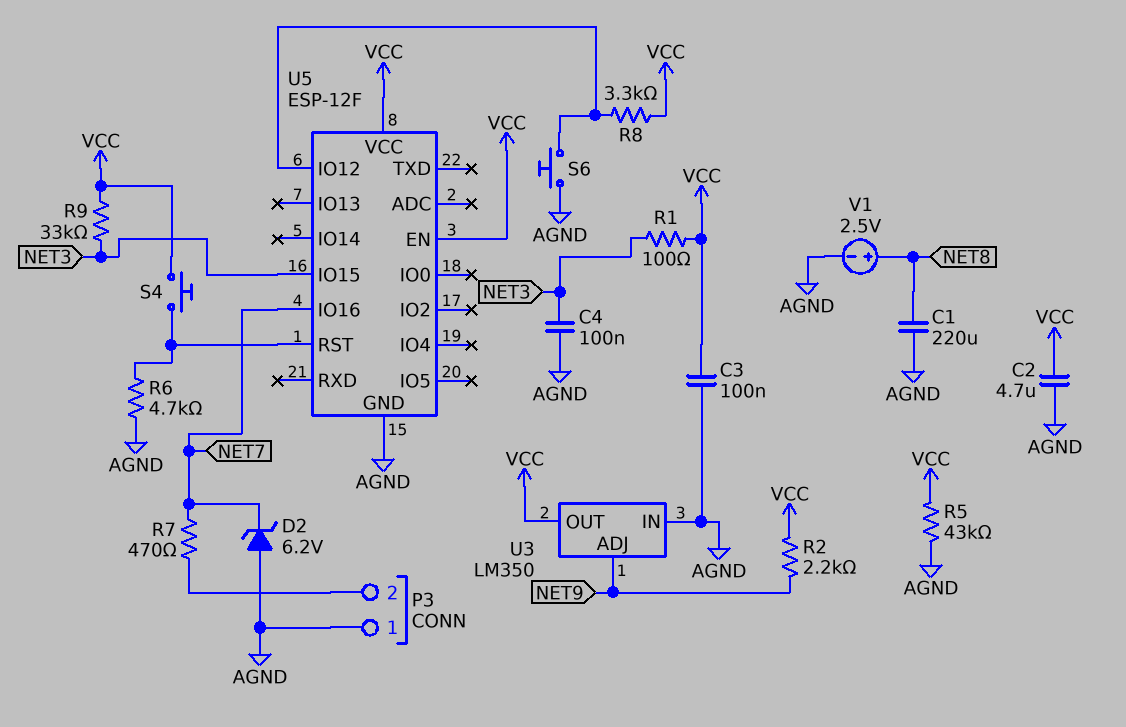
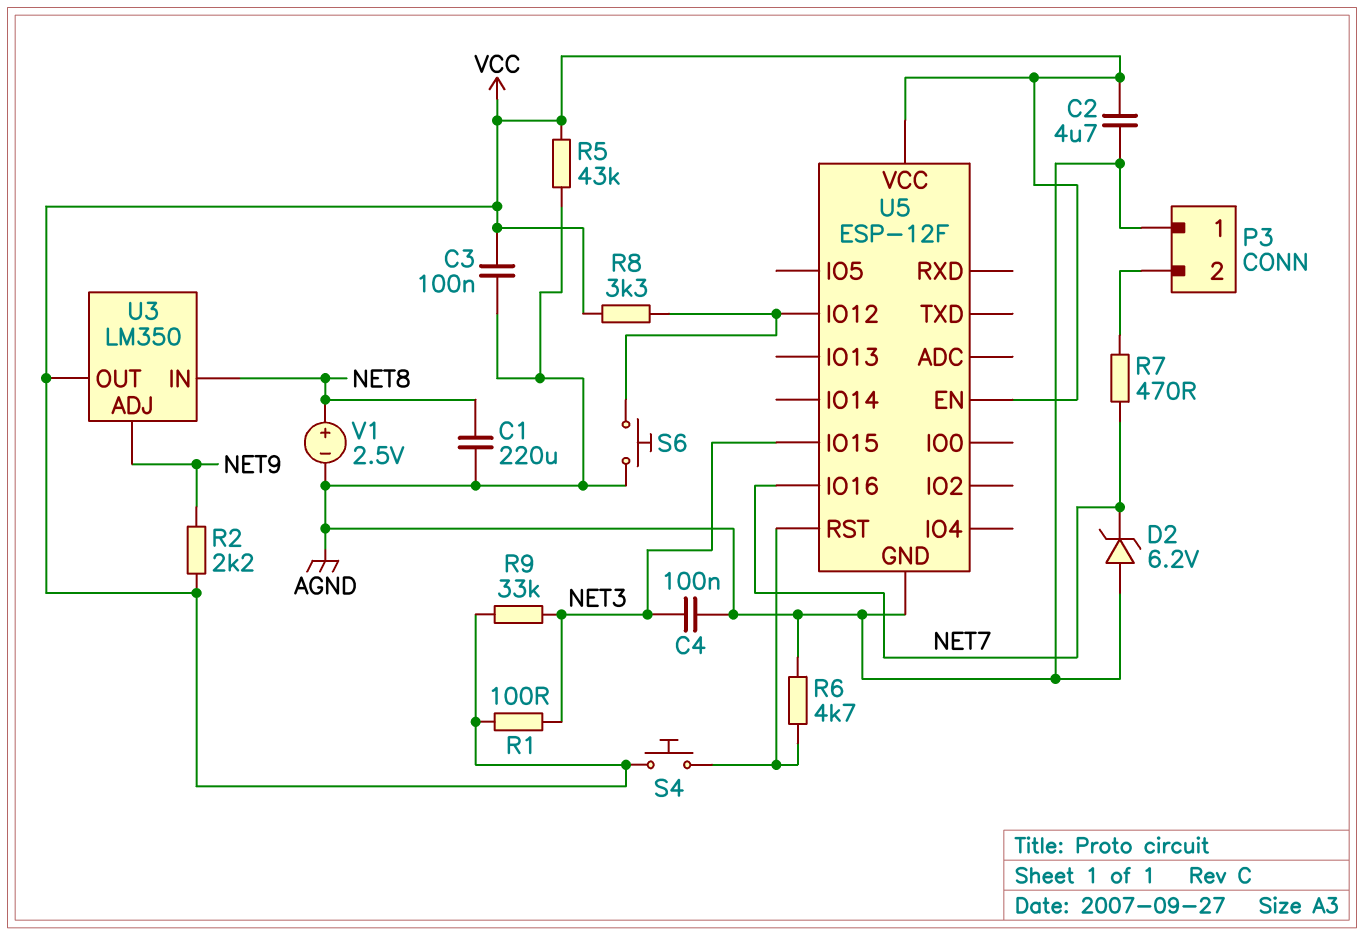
U3 pin IN: AGND -> NET8

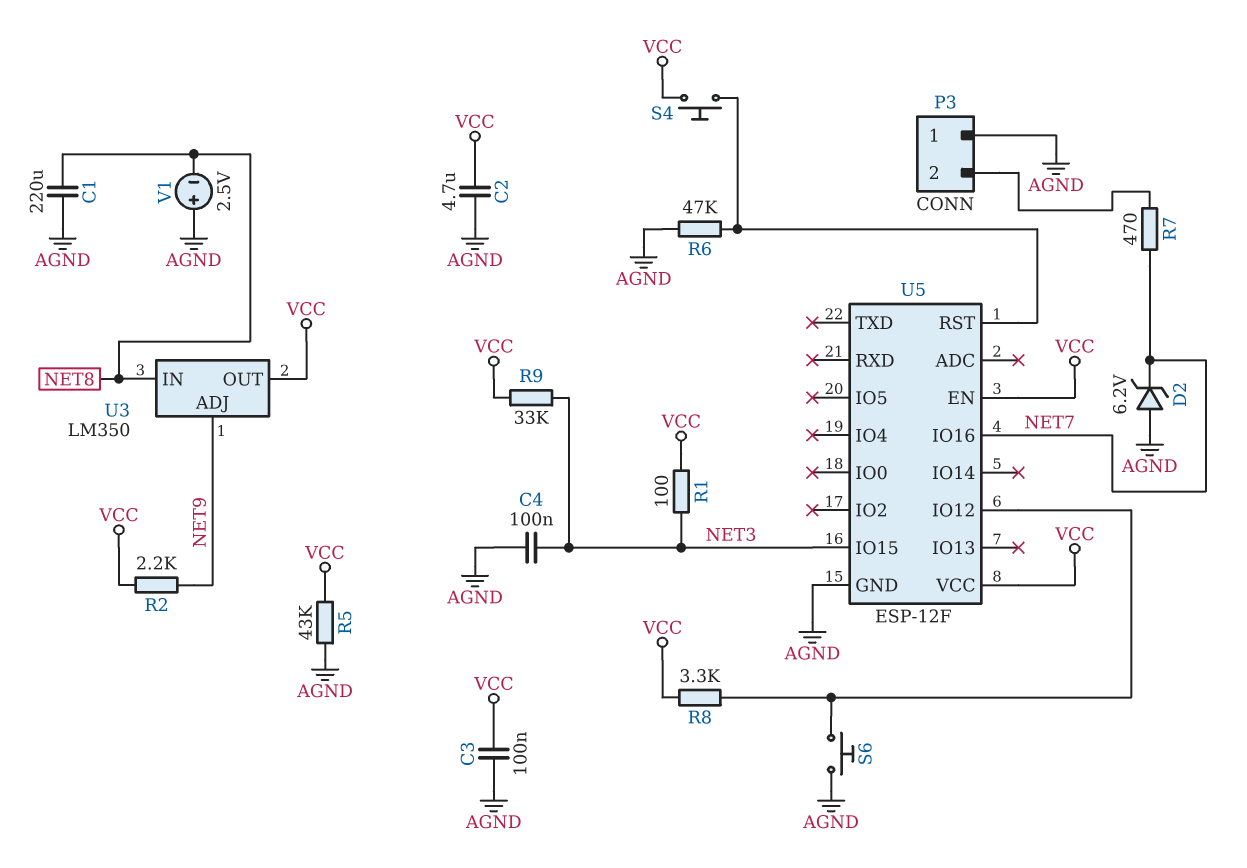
R6: 4.7k (AGND, U5/RST) -> 47k (AGND, U5/RST)
V1: 2.5V (plus NET8, minus AGND) -> 2.5V (plus AGND, minus NET8)

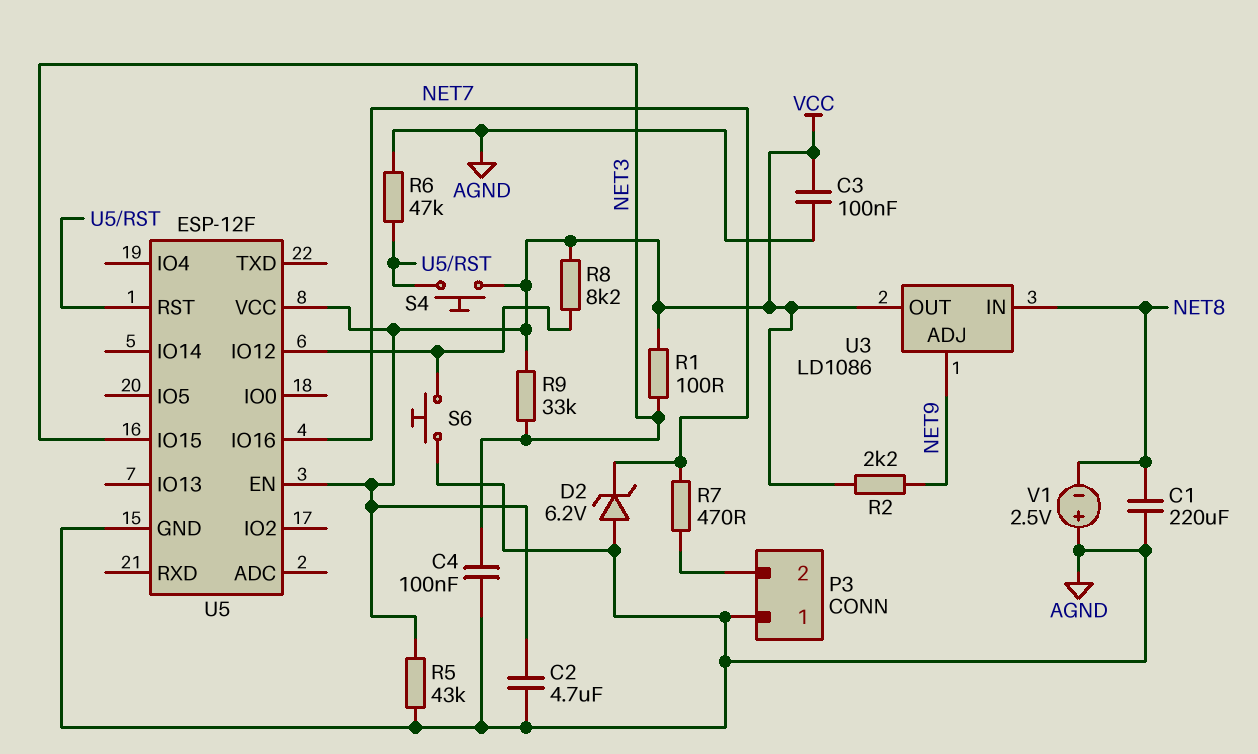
R8: 3.3k (U5/IO12, VCC) -> 8.2k (U5/IO12, VCC)
U3: LM350 -> LD1086

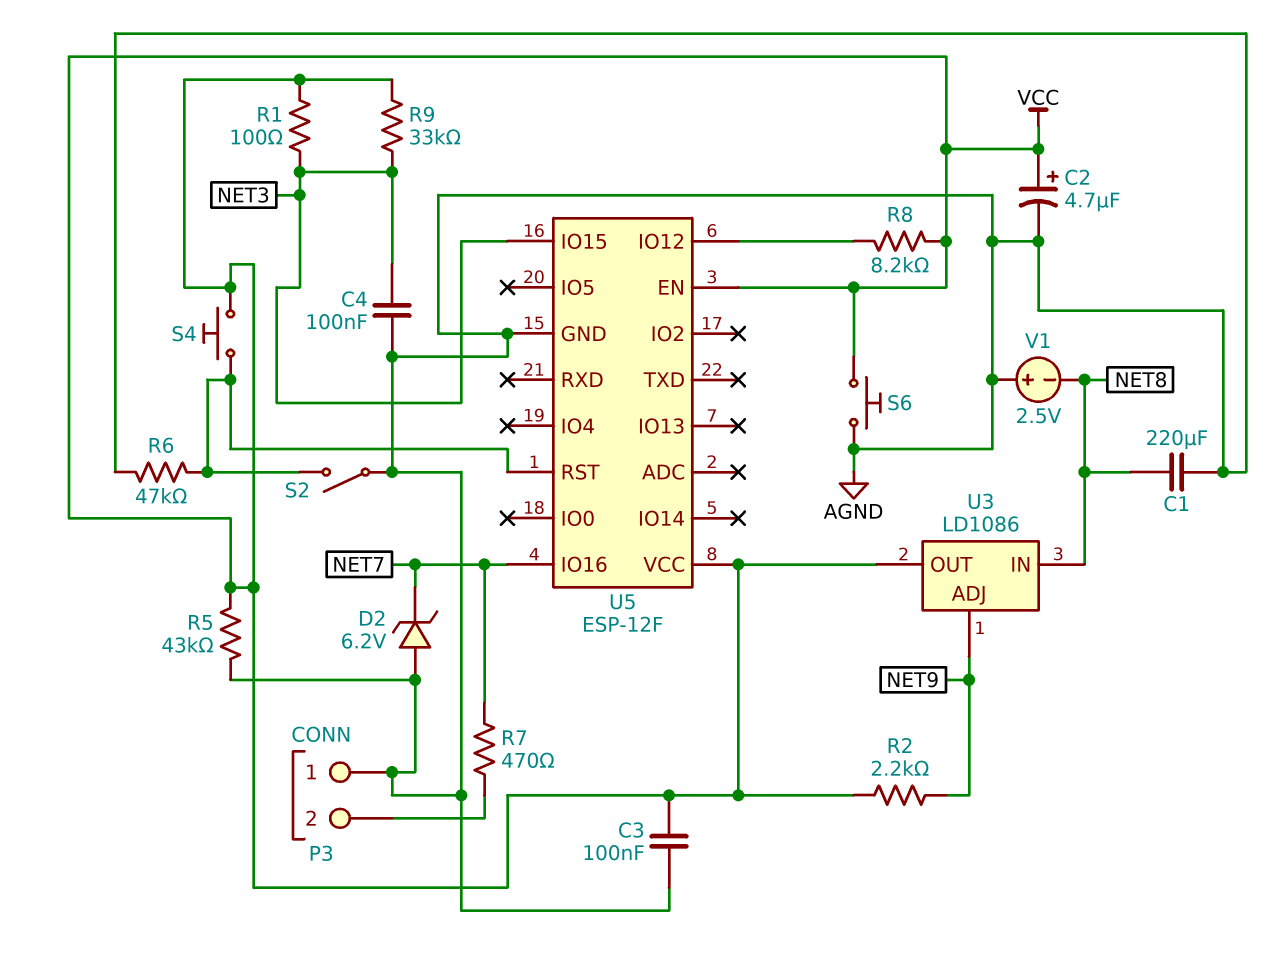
C2: 4.7uF (AGND, VCC) -> 4.7uF (plus VCC, minus AGND)
S2: none -> switch (AGND, U5/RST)
S6: button (AGND, U5/IO12) -> button (AGND, VCC)

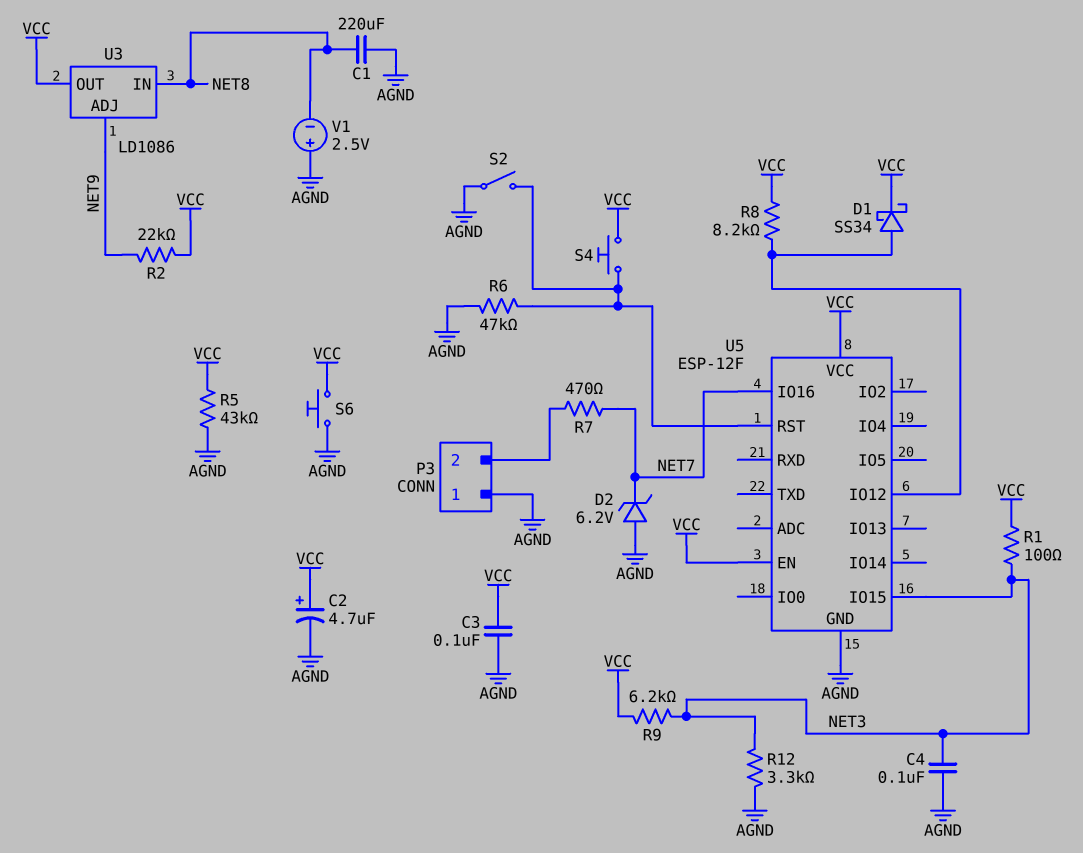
D1: none -> schottky SS34 (A U5/IO12, K VCC)
R2: 2.2k (NET9, VCC) -> 22k (NET9, VCC)
R9: 33k (NET3, VCC) -> 6.2k (NET3, VCC)
R12: none -> 3.3k (AGND, NET3)

